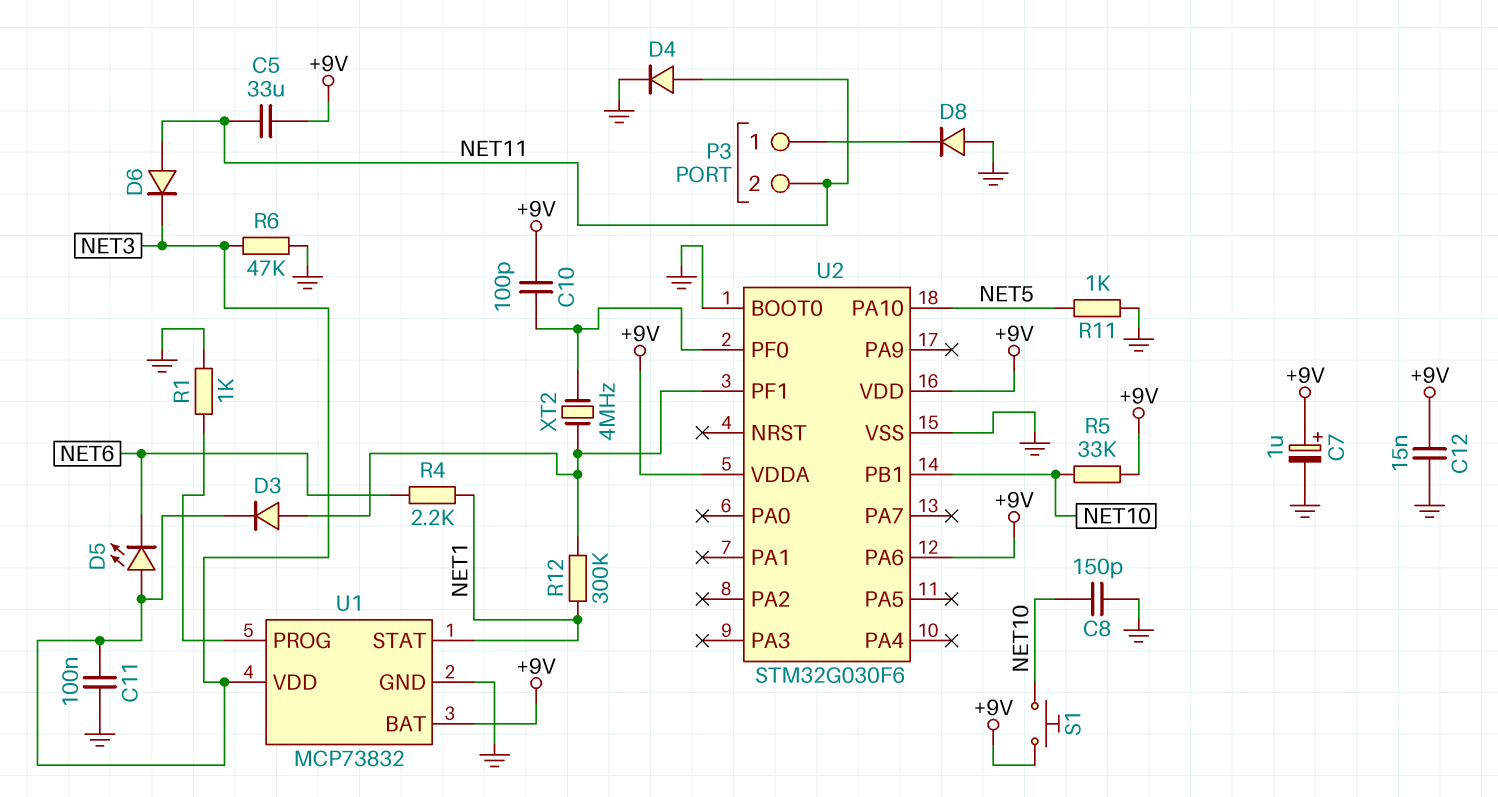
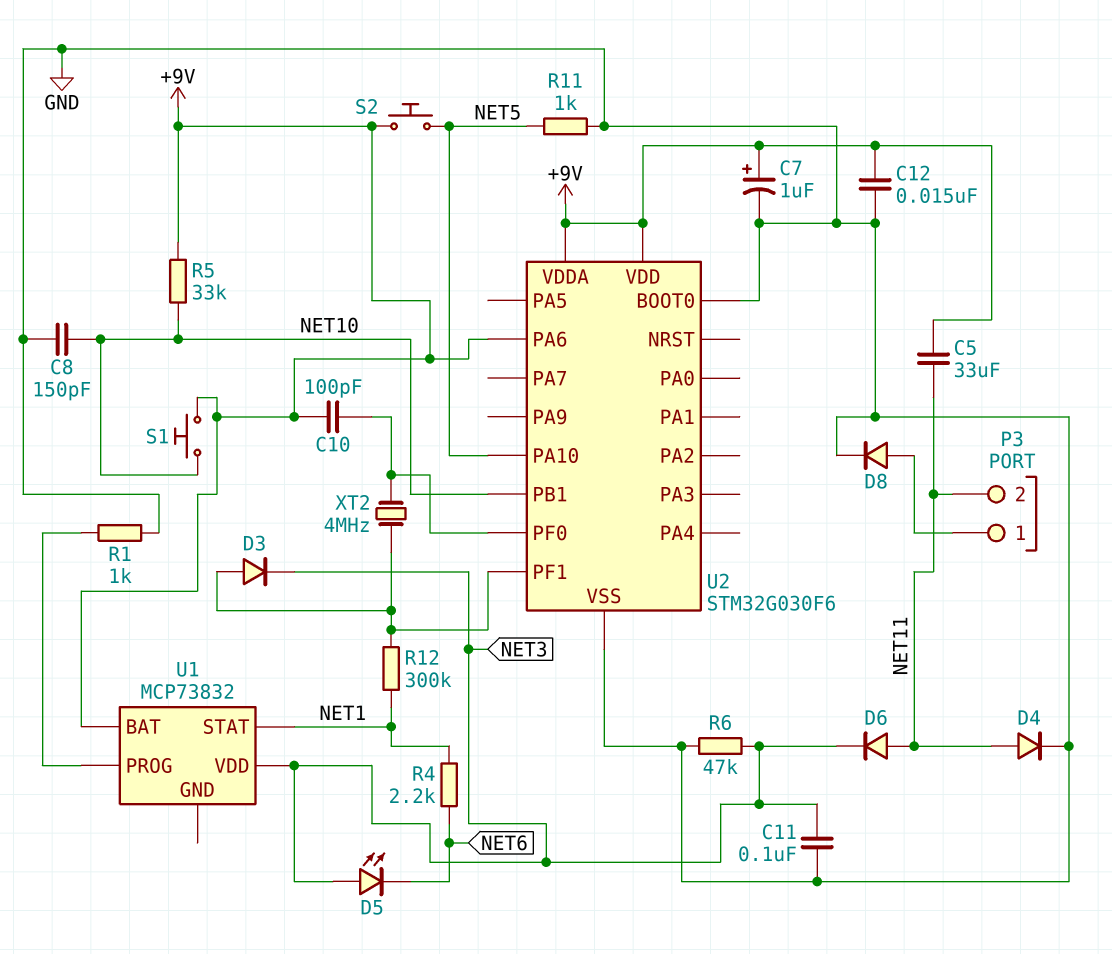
D8: diode (A GND, K P3/1) -> diode (A P3/1, K GND)
S2: none -> button (+9V, NET5)
U1 pin GND: GND -> none

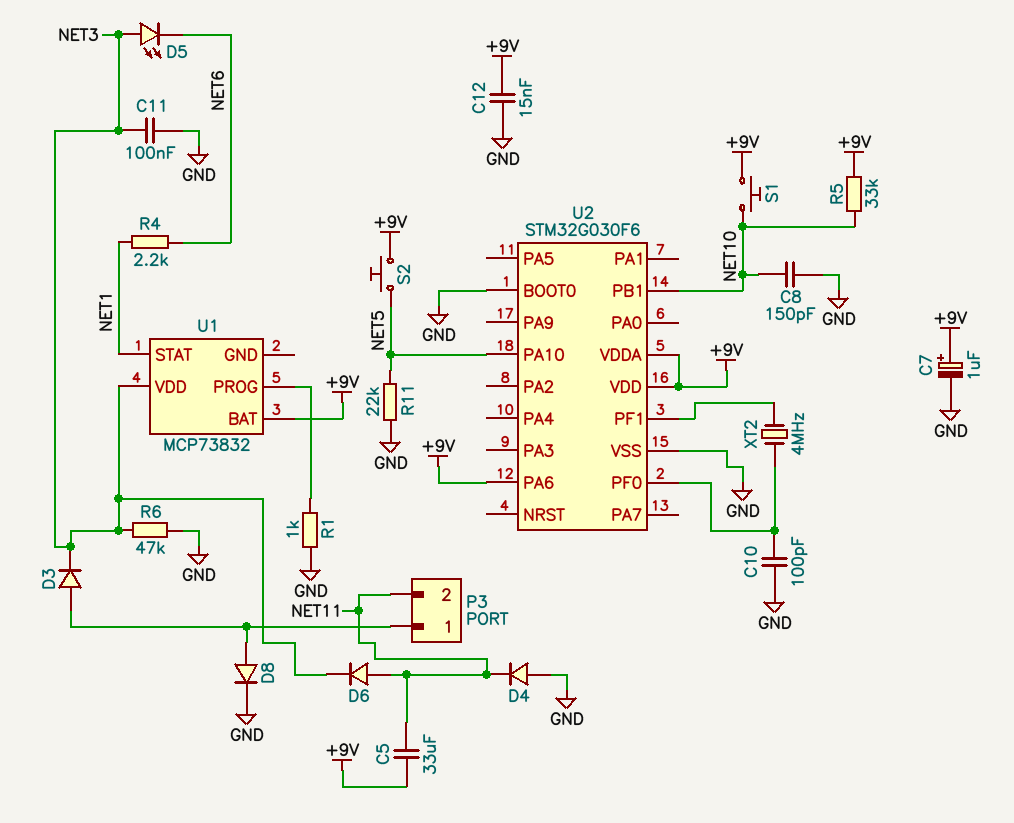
C10: 100pF (+9V, U2/PF0) -> 100pF (GND, U2/PF0)
D3: diode (A U2/PF1, K NET3) -> diode (A P3/1, K NET3)
D4: diode (A NET11, K GND) -> diode (A GND, K NET11)
R11: 1k (GND, NET5) -> 22k (GND, NET5)
R12: 300k (NET1, U2/PF1) -> none

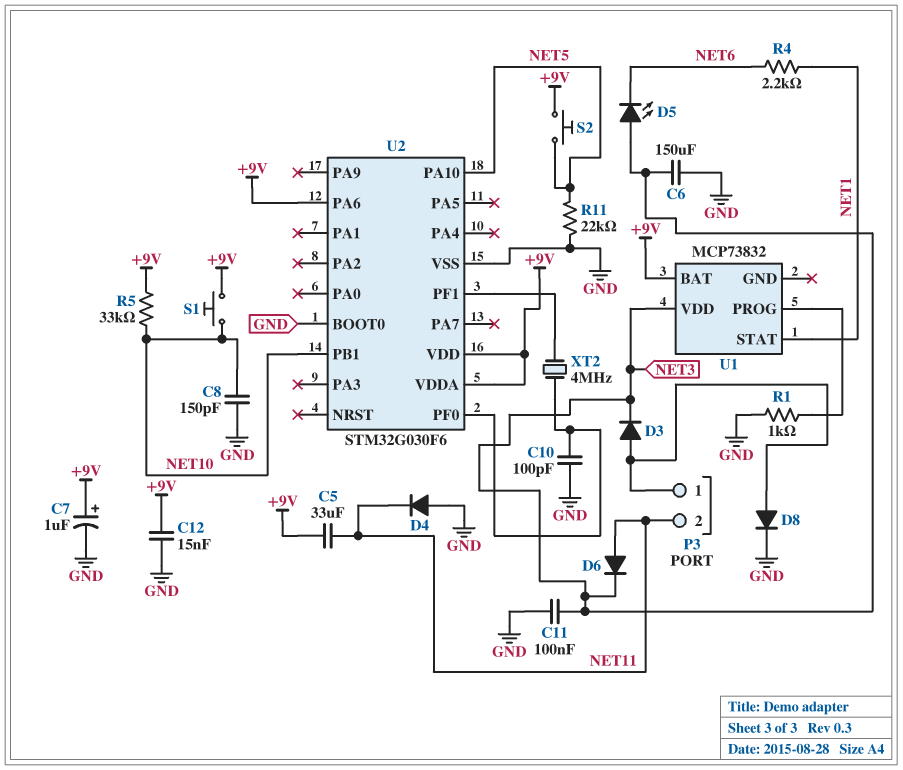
C6: none -> 150uF (GND, NET3)
R6: 47k (GND, NET3) -> none

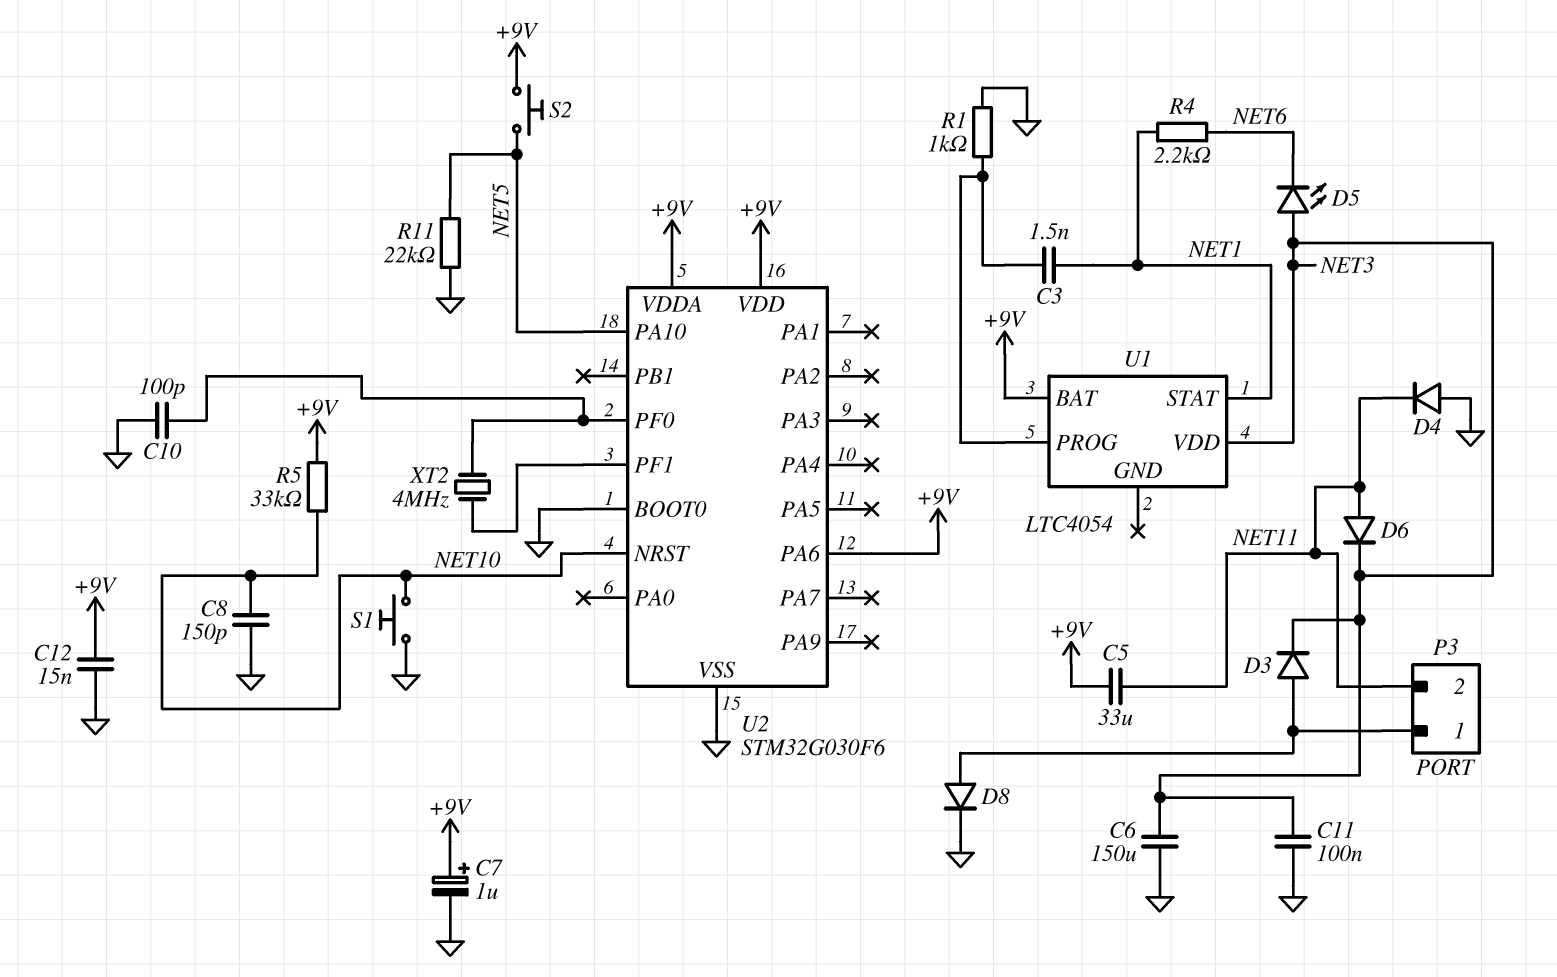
C3: none -> 1.5nF (NET1, U1/PROG)
S1: button (+9V, NET10) -> button (GND, NET10)
U1: MCP73832 -> LTC4054
U2 pin NRST: none -> NET10
U2 pin PB1: NET10 -> none

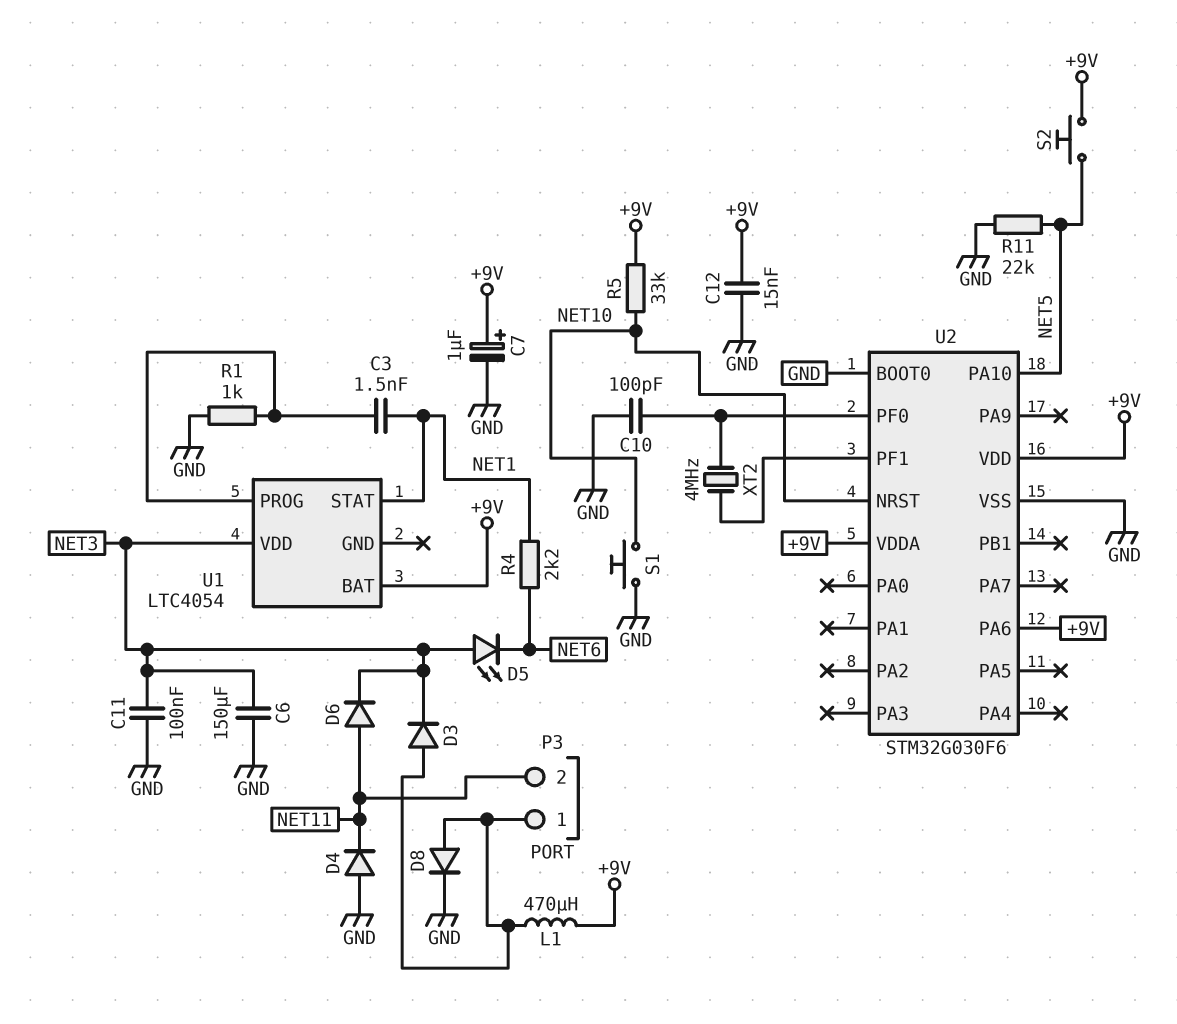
C5: 33uF (+9V, NET11) -> none
C8: 150pF (GND, NET10) -> none
L1: none -> 470uH (+9V, P3/1)

